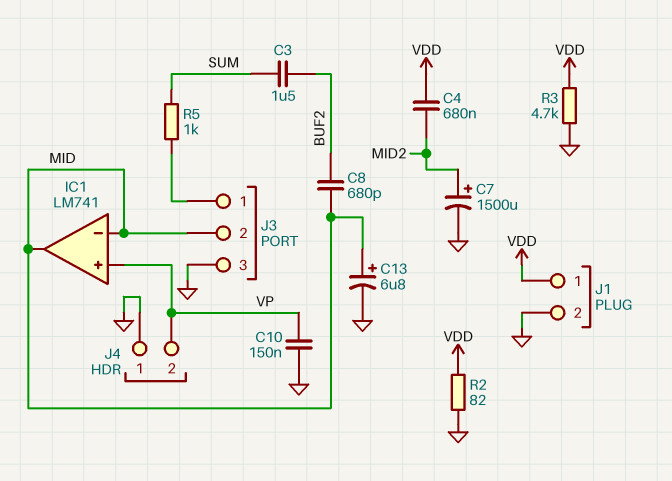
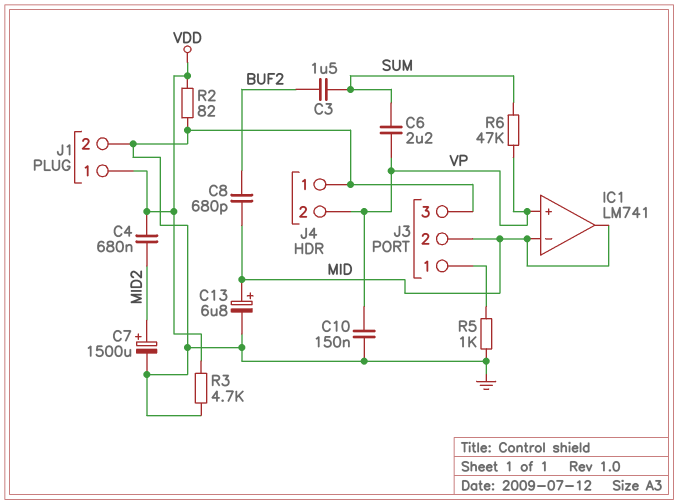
C6: none -> 2.2uF (SUM, VP)
R5: 1k (J3/1, SUM) -> 1k (GND, J3/1)
R6: none -> 47k (SUM, VP)

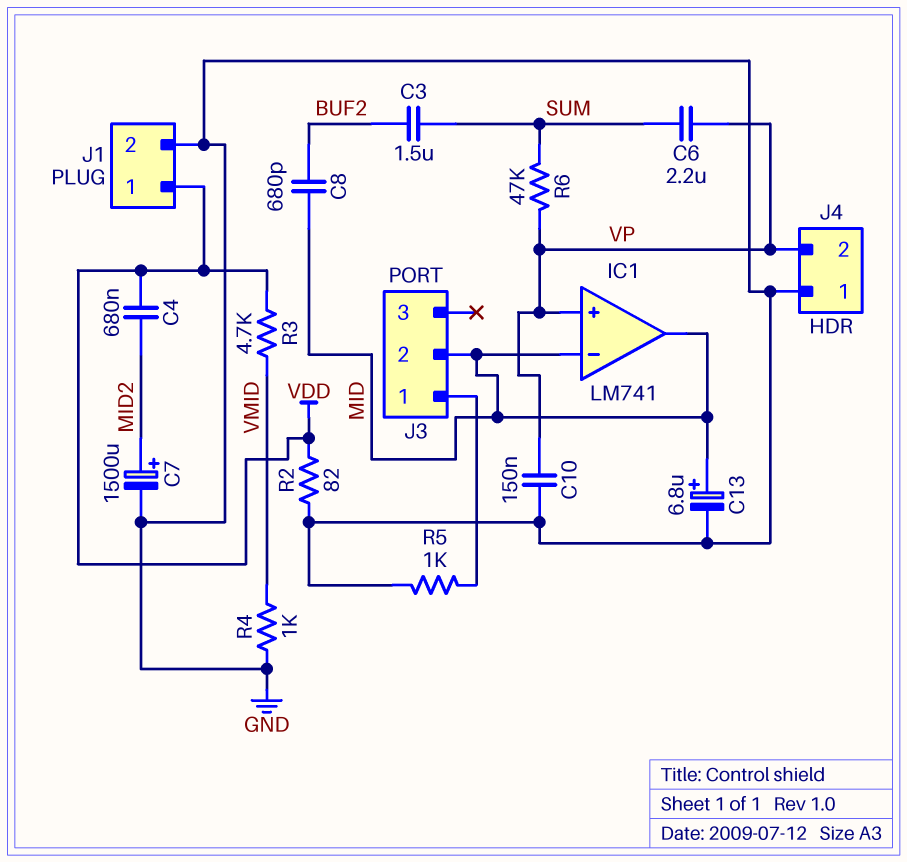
J3 pin 3: GND -> none
R3: 4.7k (GND, VDD) -> 4.7k (VDD, VMID)
R4: none -> 1k (GND, VMID)

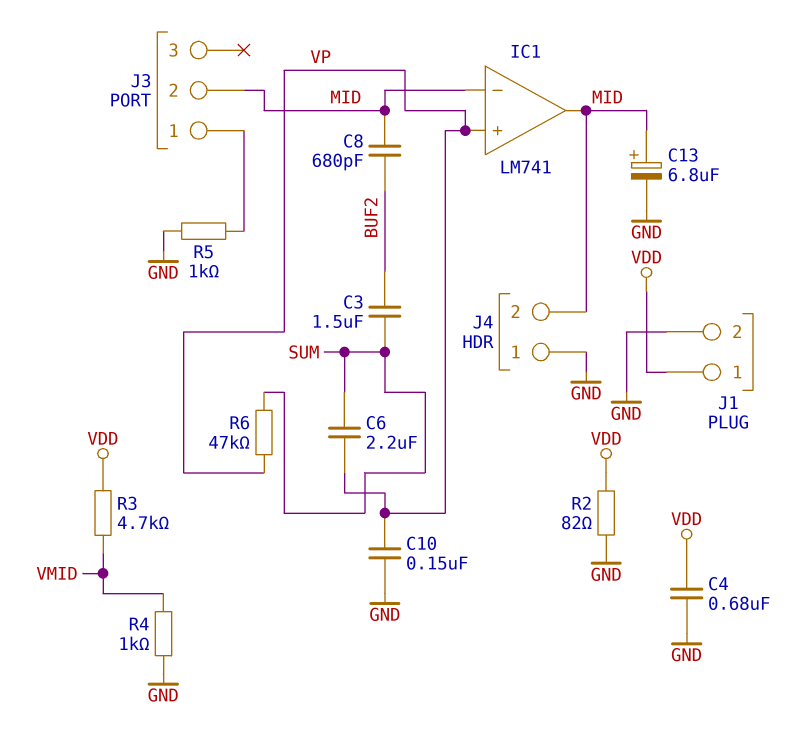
C4: 680nF (MID2, VDD) -> 680nF (GND, VDD)
C7: 1500uF (plus MID2, minus GND) -> none
J4 pin 2: VP -> MID

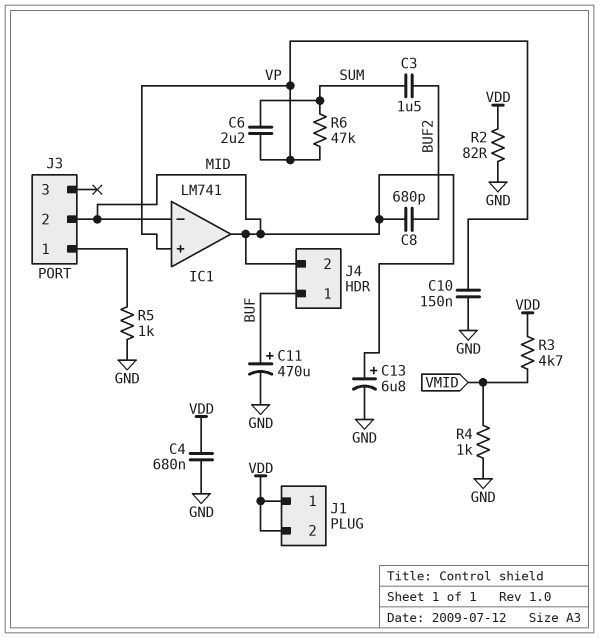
C11: none -> 470uF (plus BUF, minus GND)
J1 pin 2: GND -> VDD
J4 pin 1: GND -> BUF

